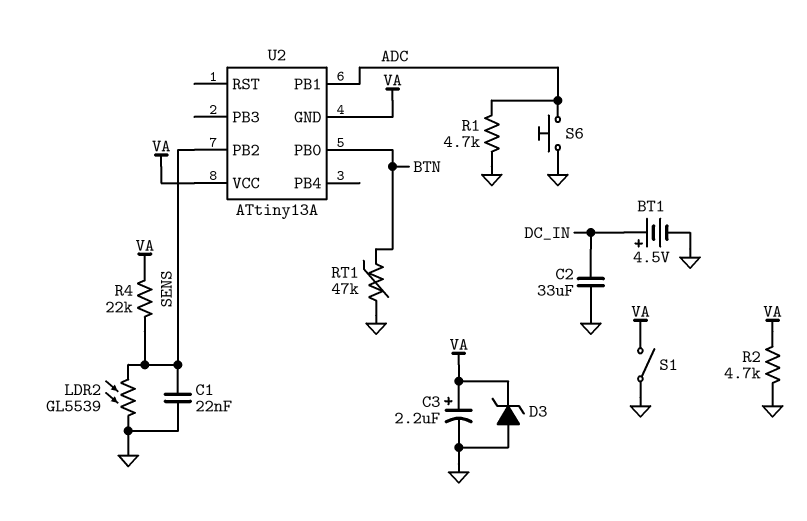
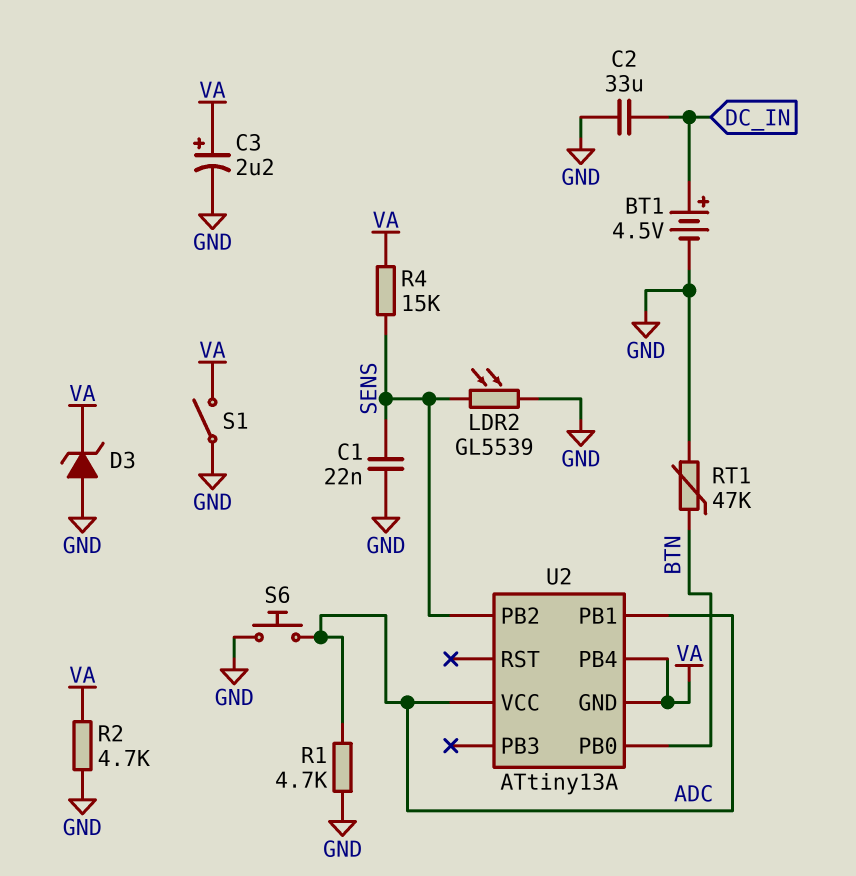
R4: 22k (SENS, VA) -> 15k (SENS, VA)
U2 pin PB4: none -> VA
U2 pin VCC: VA -> ADC

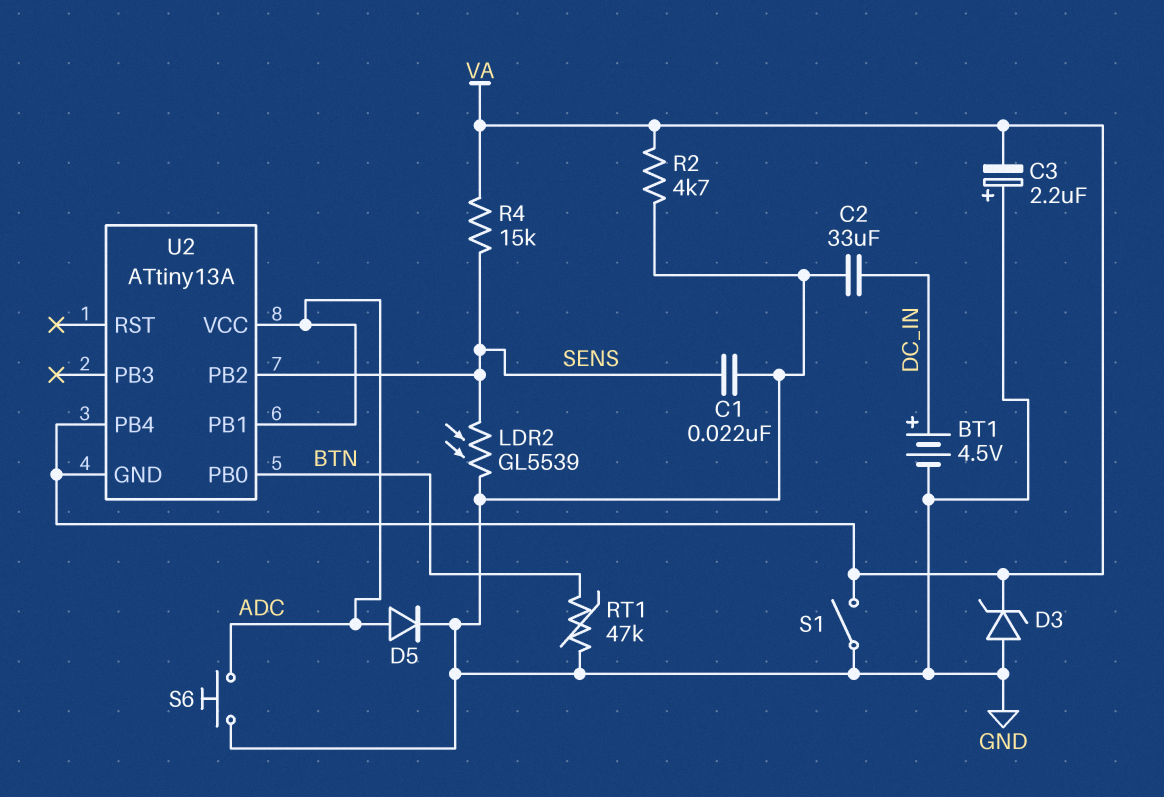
C3: 2.2uF (plus VA, minus GND) -> 2.2uF (plus GND, minus VA)
D5: none -> diode (A ADC, K GND)
R1: 4.7k (ADC, GND) -> none

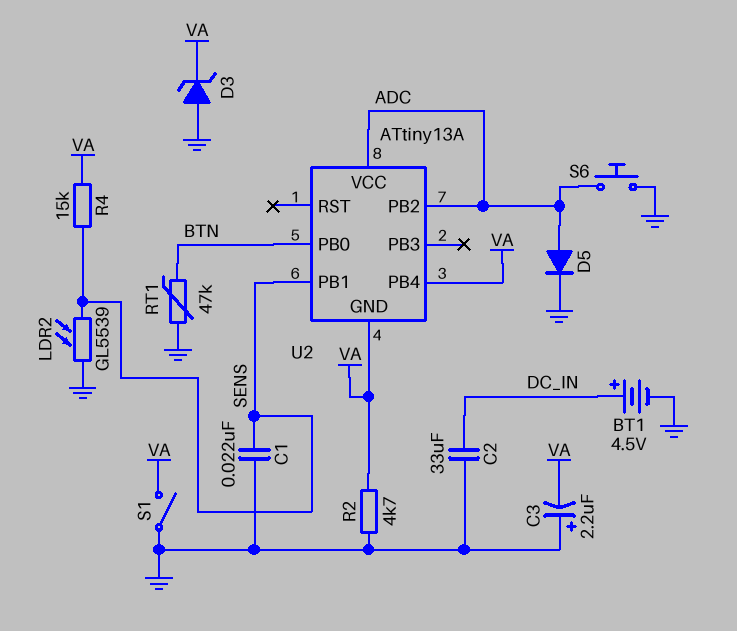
U2 pin PB1: ADC -> SENS
U2 pin PB2: SENS -> ADC

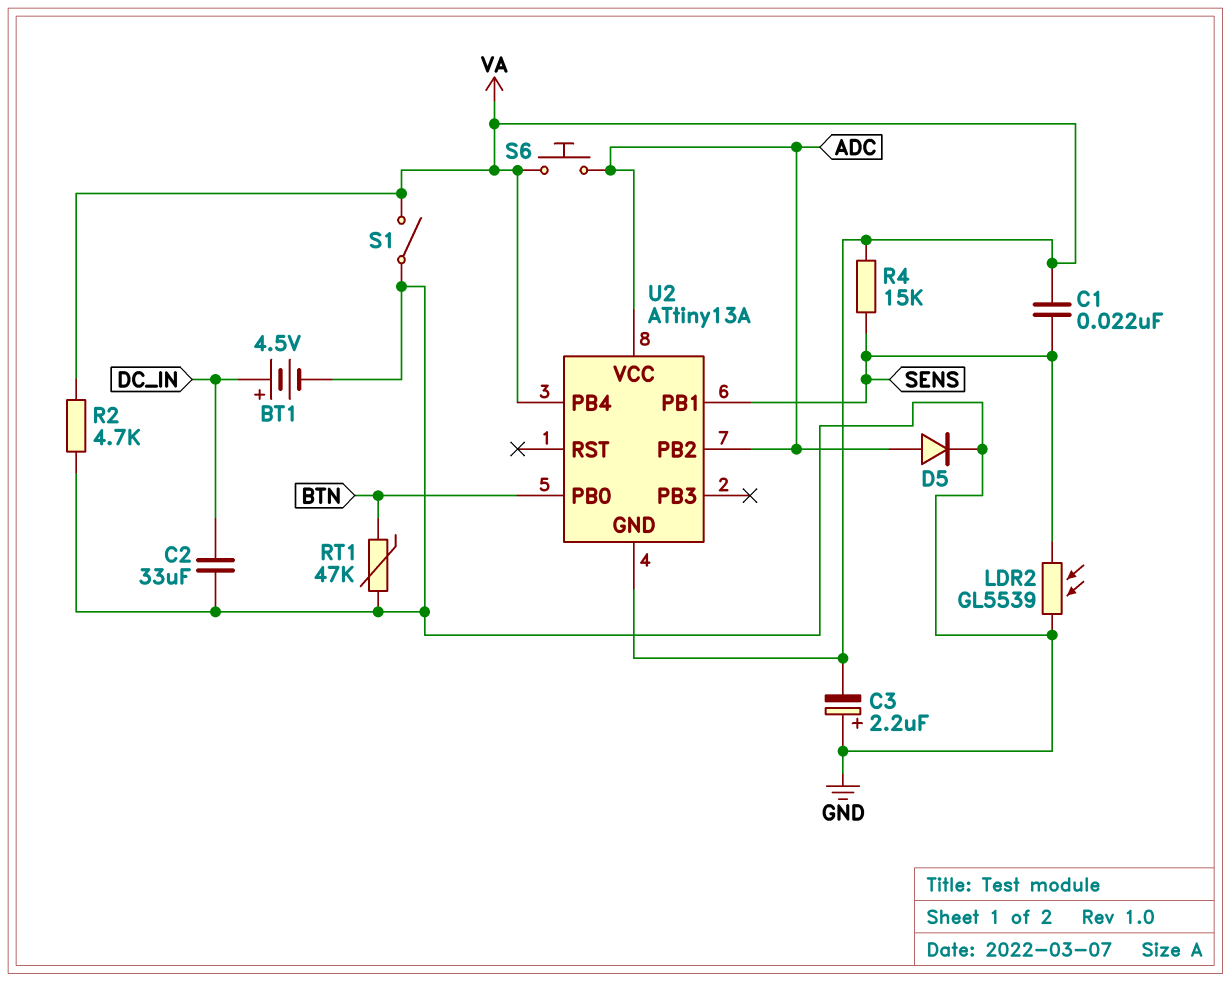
C1: 22nF (GND, SENS) -> 22nF (SENS, VA)
D3: zener (A GND, K VA) -> none
S6: button (ADC, GND) -> button (ADC, VA)

